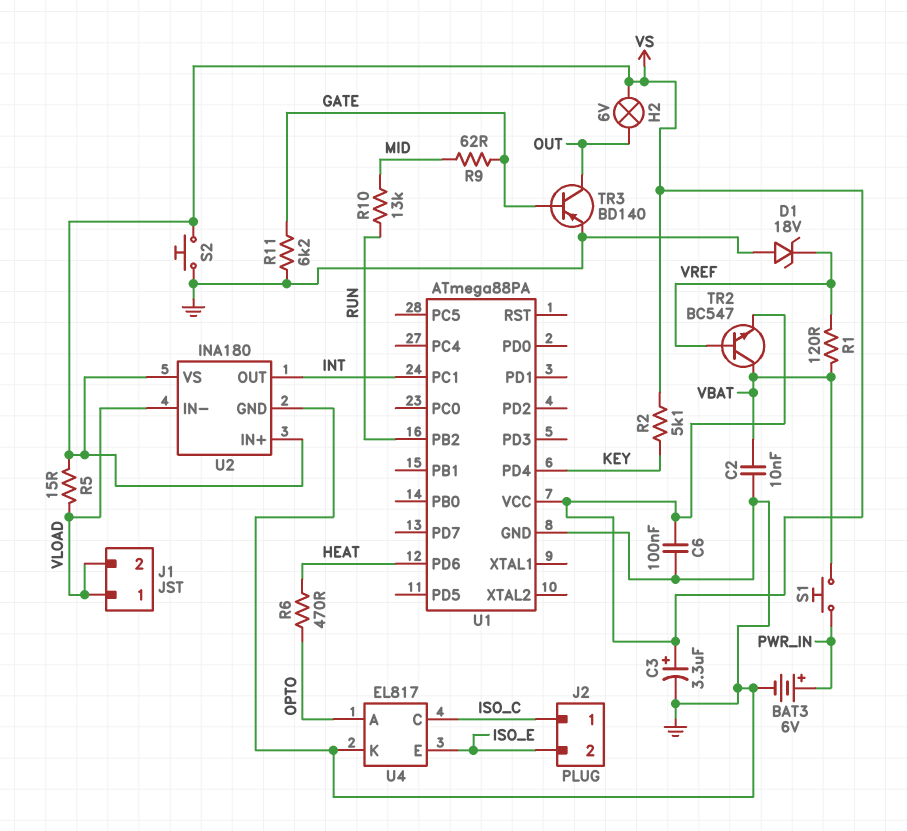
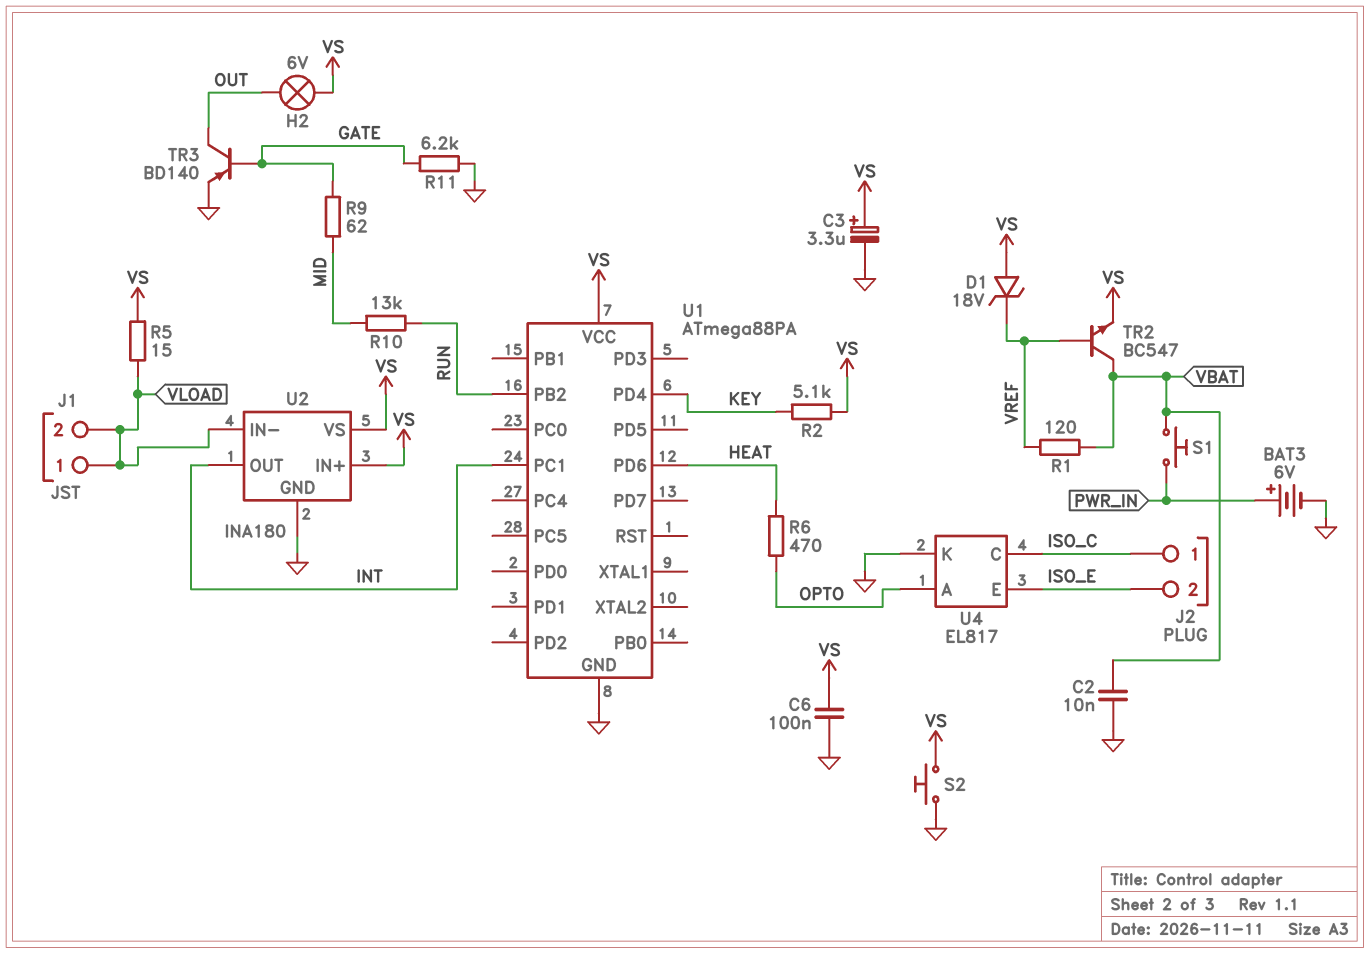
D1: zener 18V (A GND, K VREF) -> zener 18V (A VS, K VREF)

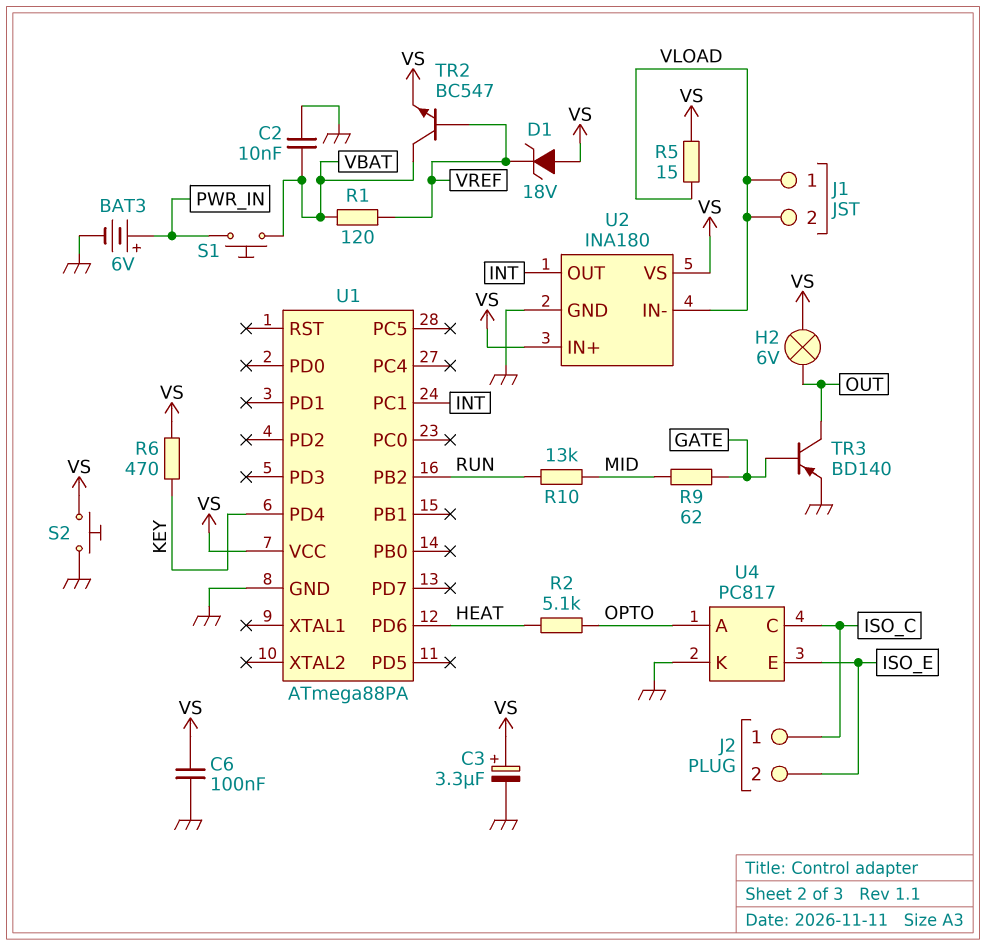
R2: 5.1k (KEY, VS) -> 5.1k (HEAT, OPTO)
R6: 470 (HEAT, OPTO) -> 470 (KEY, VS)
R11: 6.2k (GATE, GND) -> none
U4: EL817 -> PC817

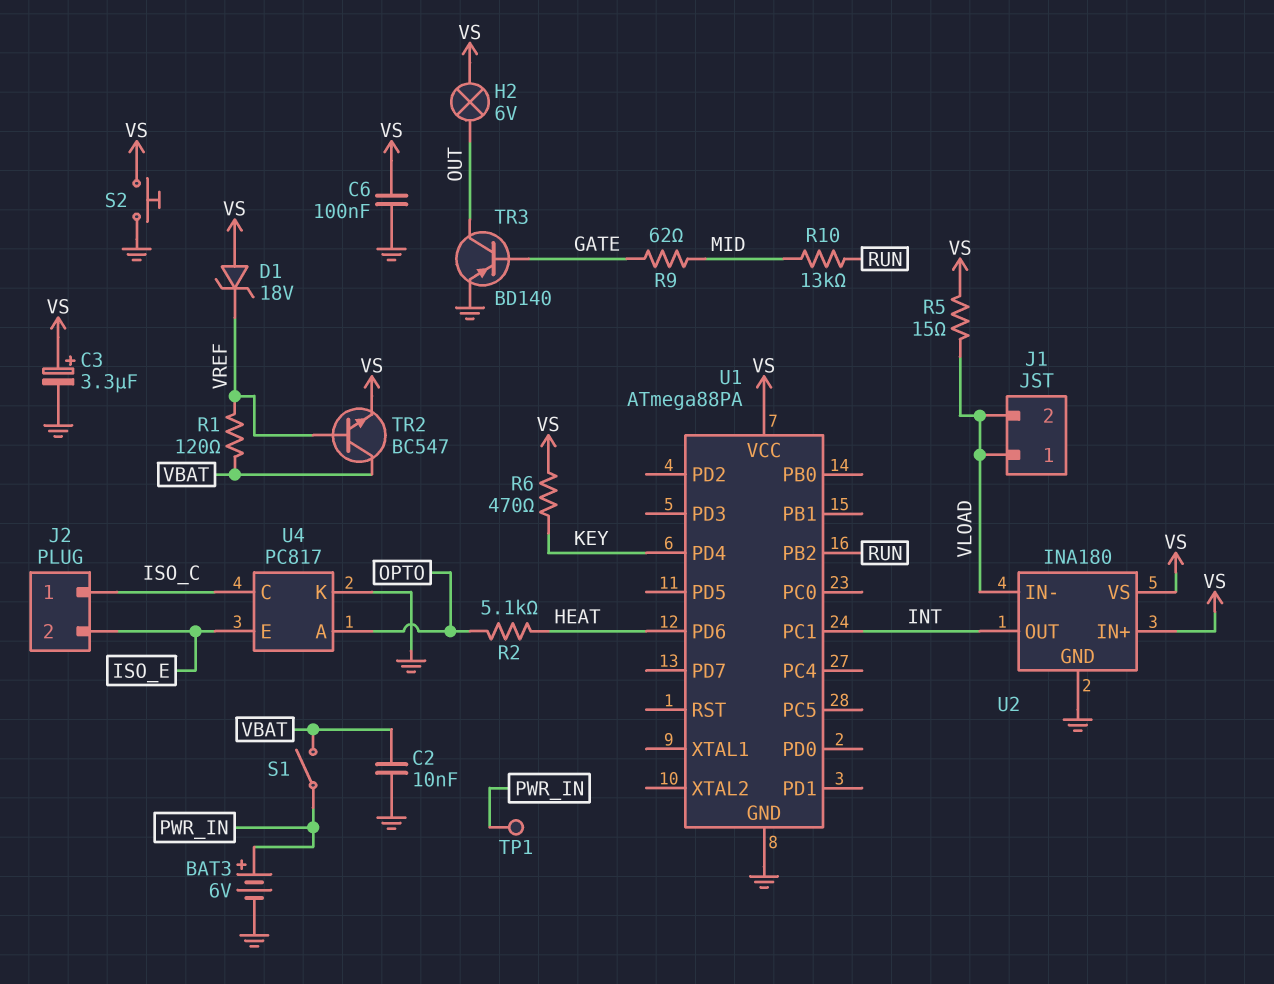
S1: button (PWR_IN, VBAT) -> switch (PWR_IN, VBAT)
TP1: none -> test point (PWR_IN)

